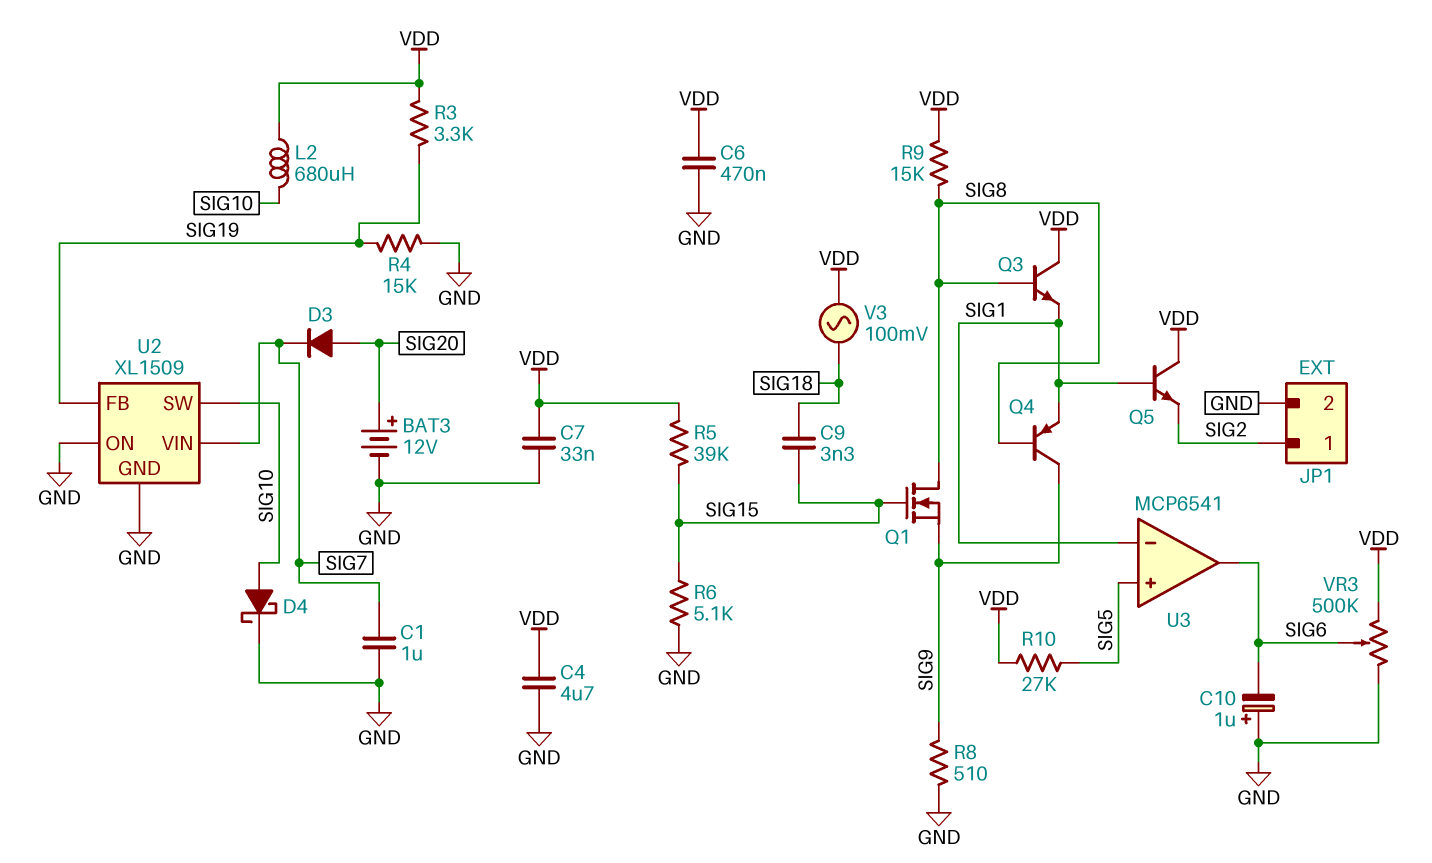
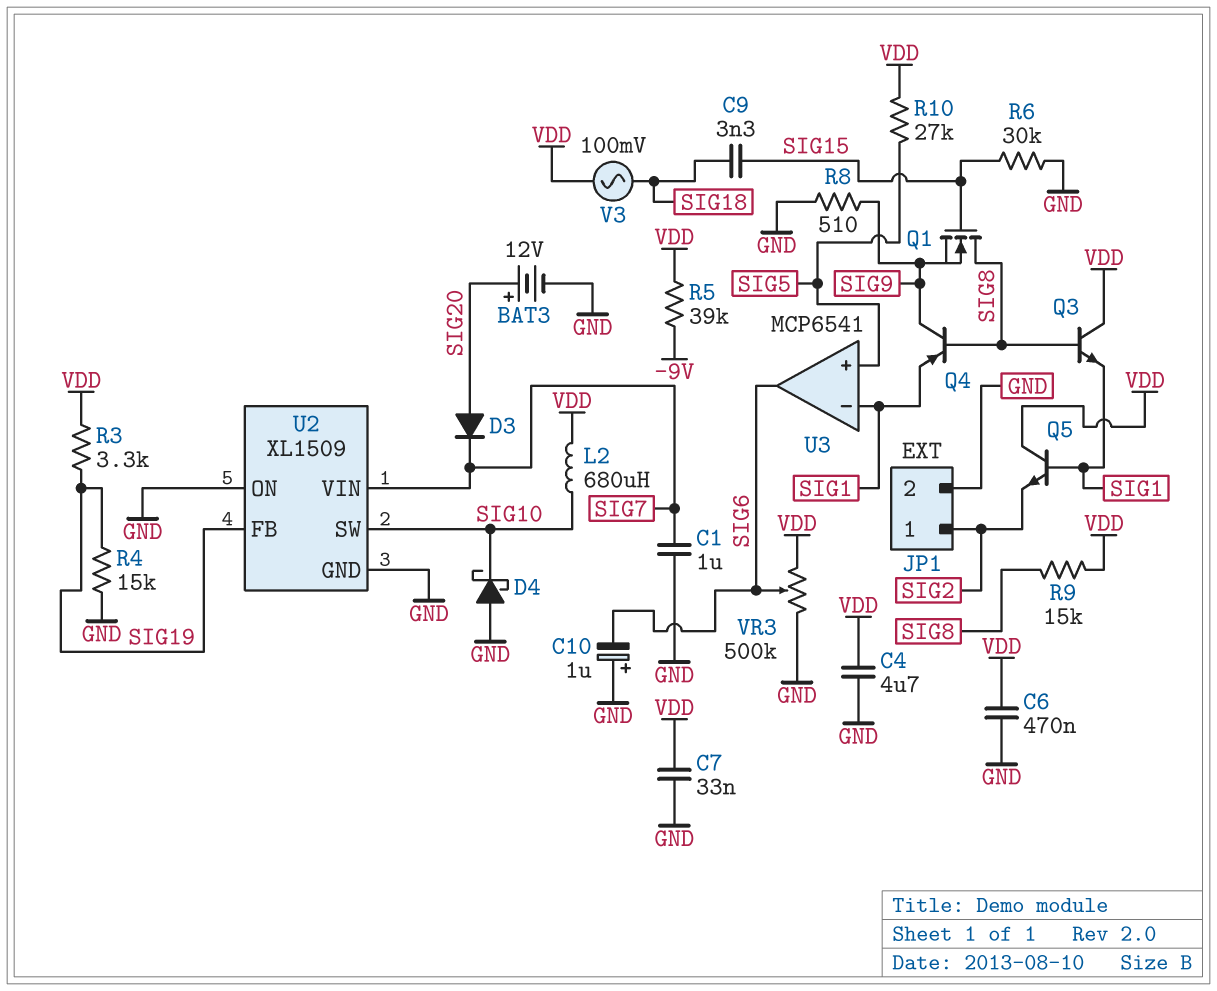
D4: schottky (A SIG10, K GND) -> schottky (A GND, K SIG10)
R5: 39k (SIG15, VDD) -> 39k (-9V, VDD)
R6: 5.1k (GND, SIG15) -> 30k (GND, SIG15)

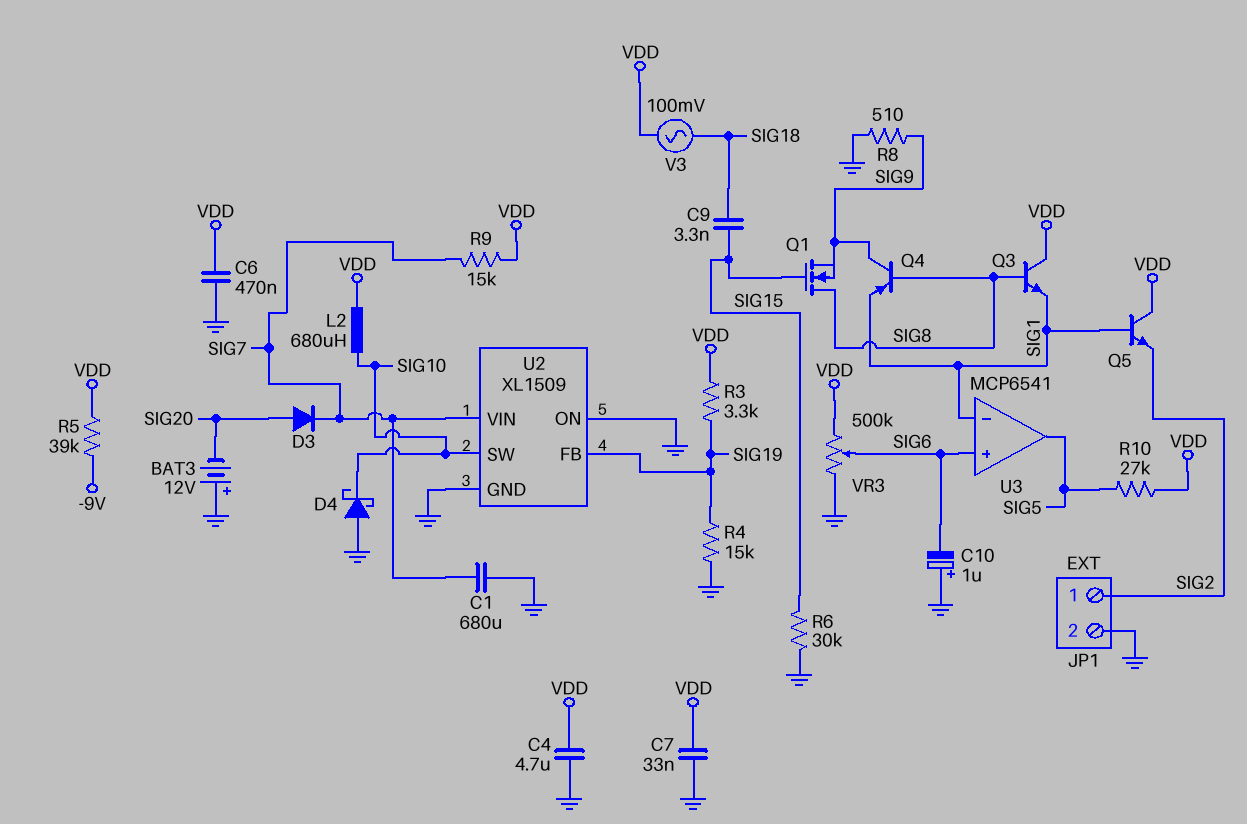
BAT3: 12V (plus SIG20, minus GND) -> 12V (plus GND, minus SIG20)
C1: 1uF (GND, SIG7) -> 680uF (GND, SIG7)
R9: 15k (SIG8, VDD) -> 15k (SIG7, VDD)
U3 pin in+: SIG5 -> SIG6
U3 pin out: SIG6 -> SIG5

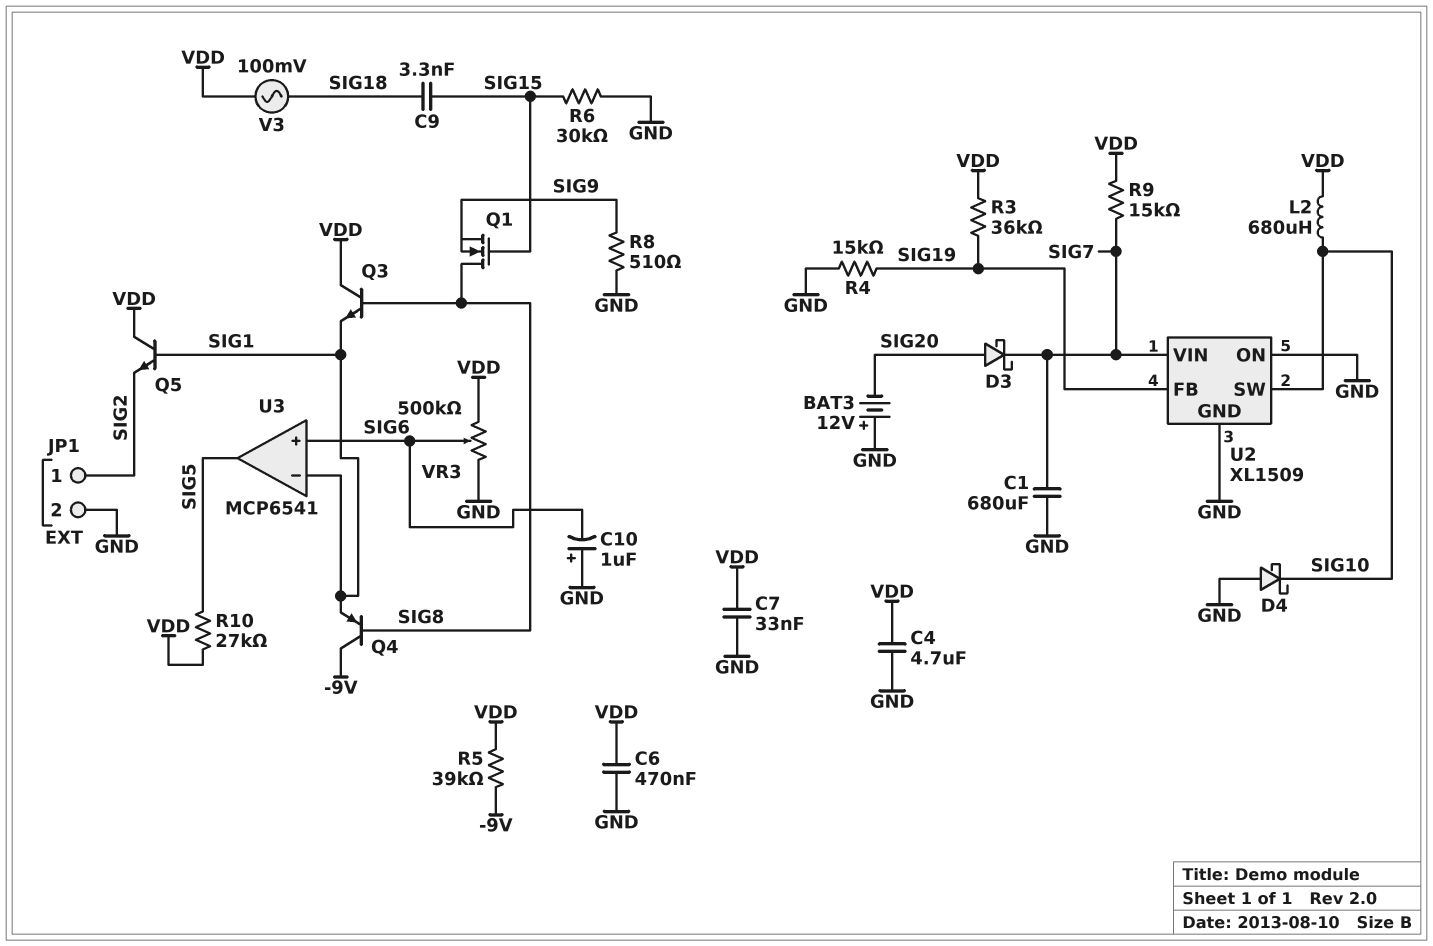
D3: diode (A SIG20, K SIG7) -> schottky (A SIG20, K SIG7)
Q4: PNP (B SIG8, C SIG9, E SIG1) -> PNP (B SIG8, C -9V, E SIG1)
R3: 3.3k (SIG19, VDD) -> 36k (SIG19, VDD)

